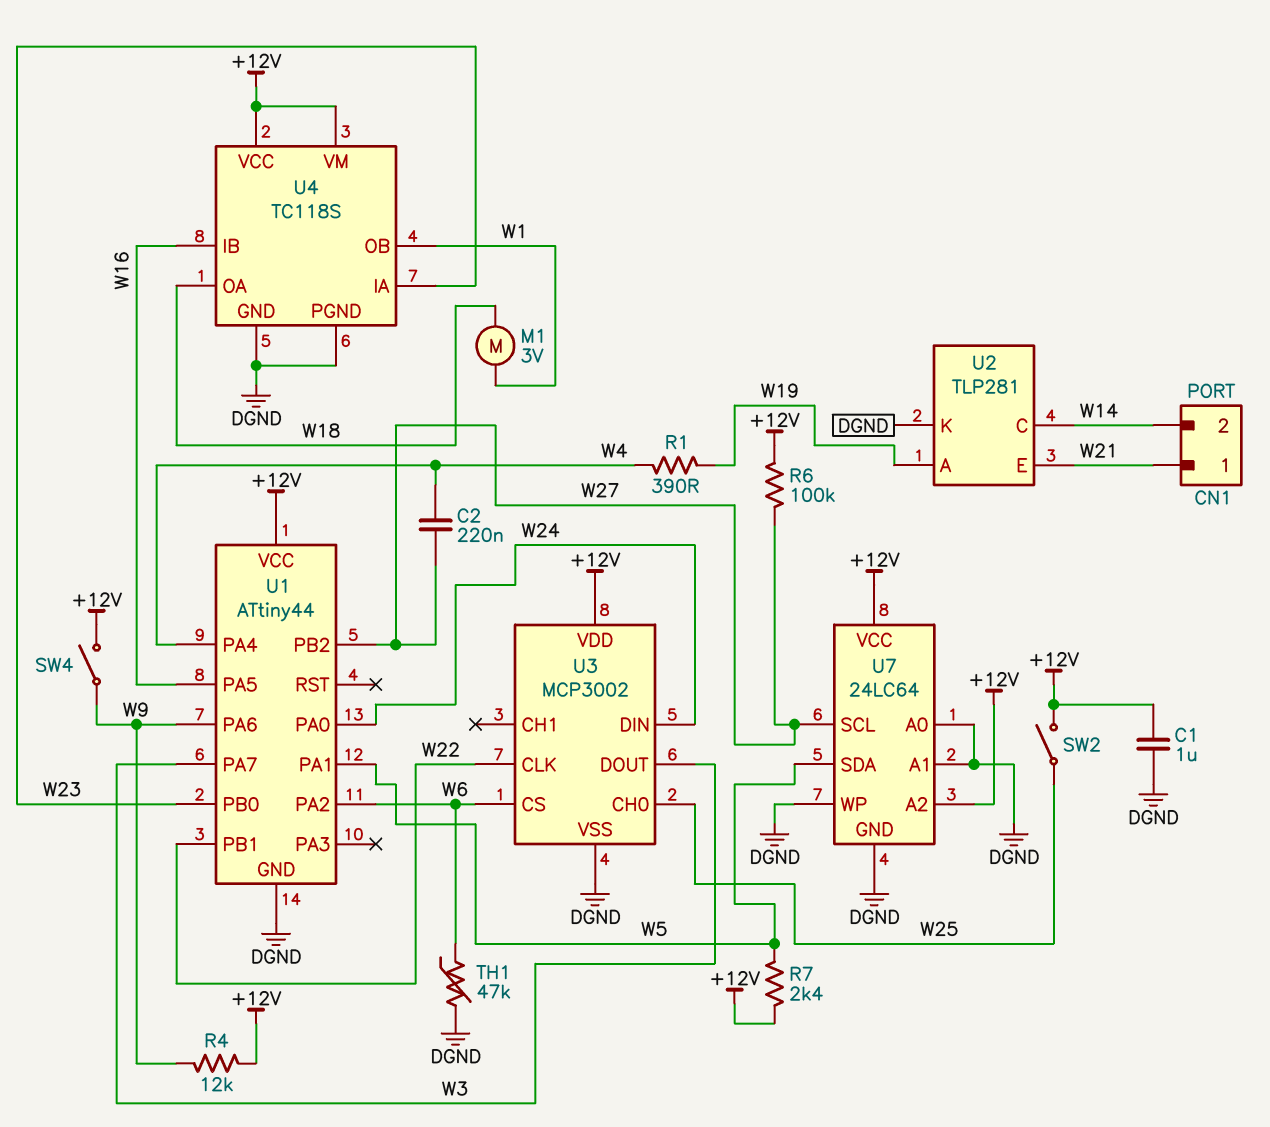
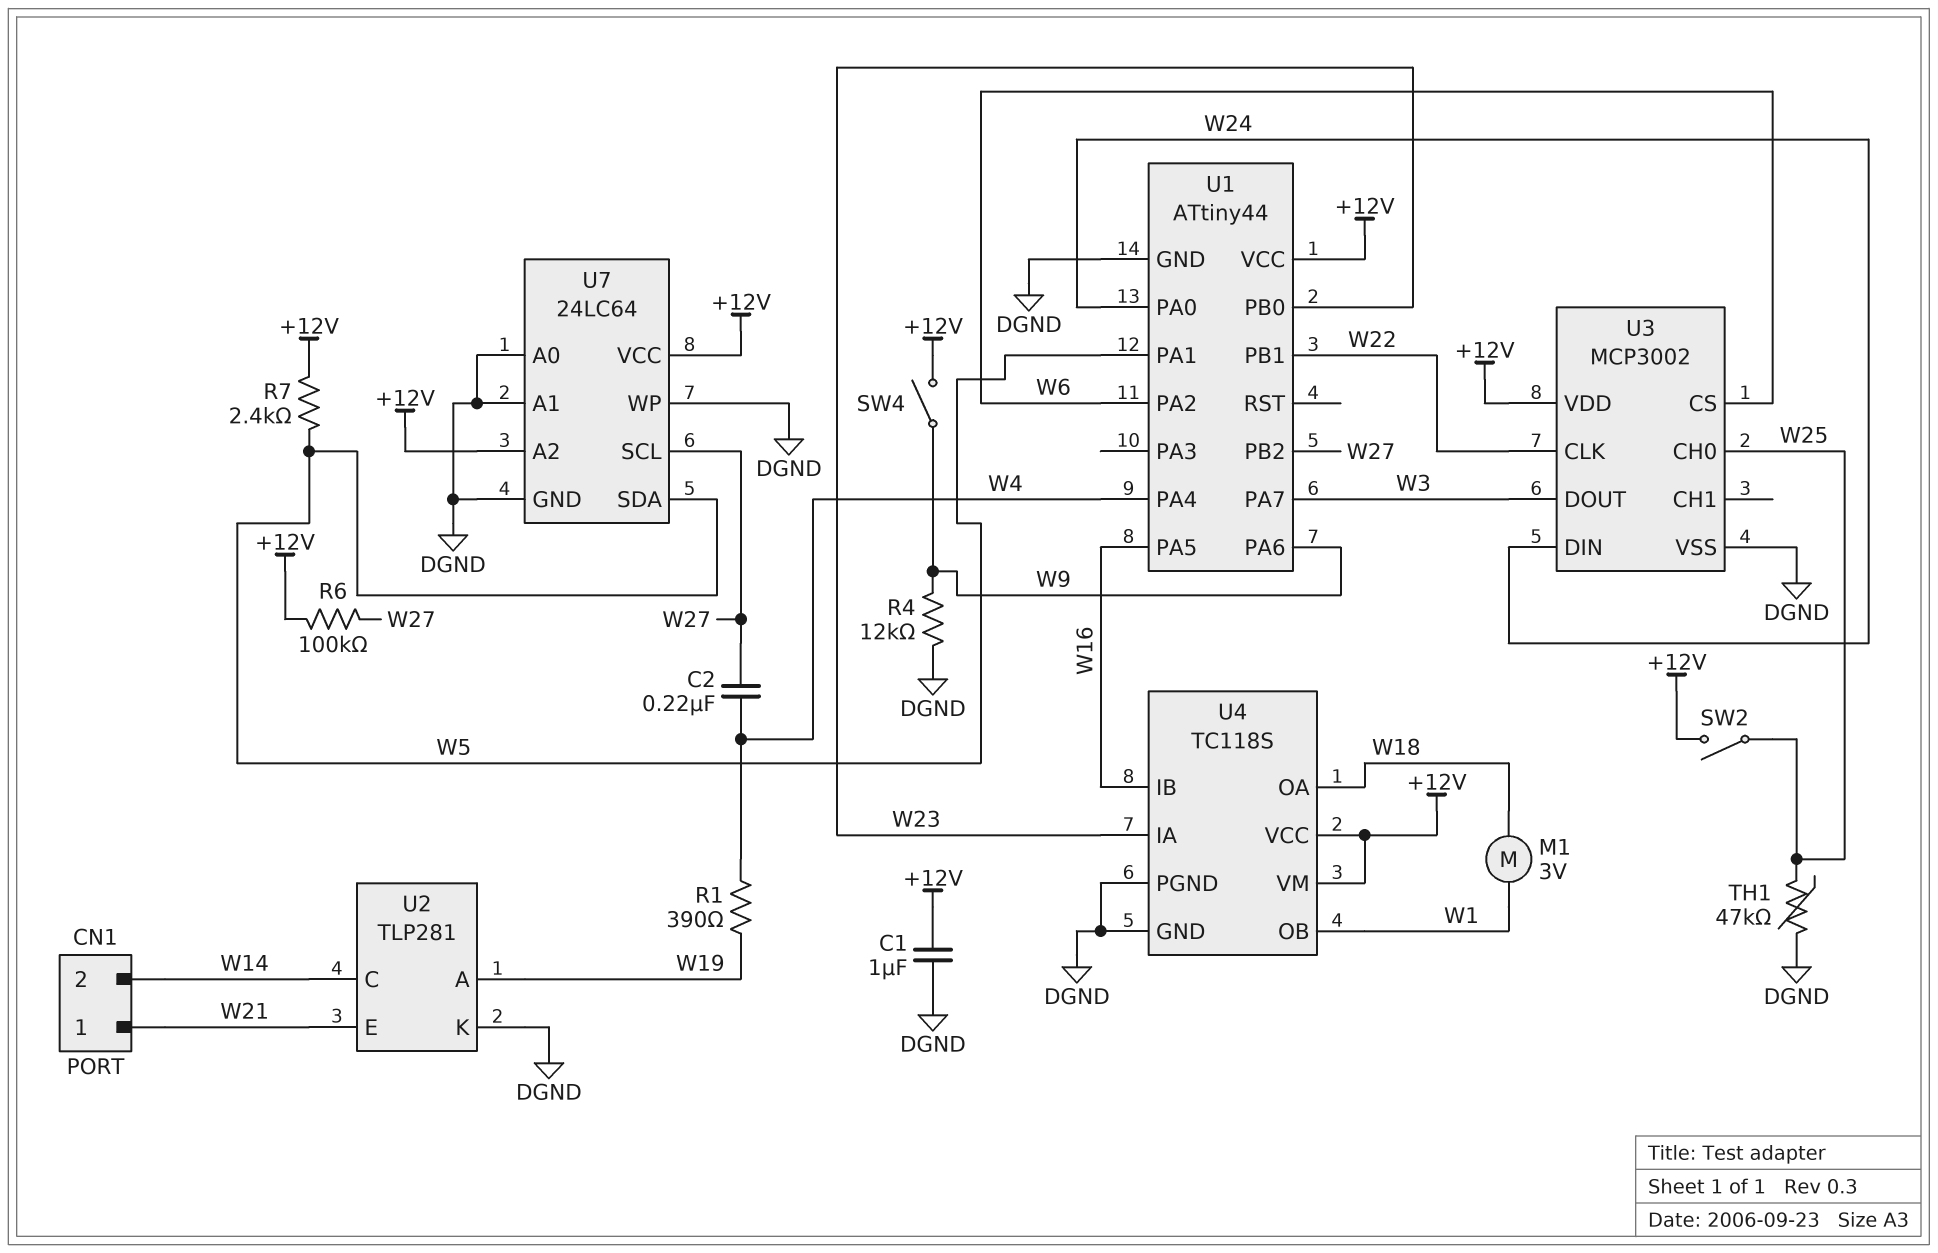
R4: 12k (+12V, W9) -> 12k (DGND, W9)
TH1: 47k (DGND, W6) -> 47k (DGND, W25)

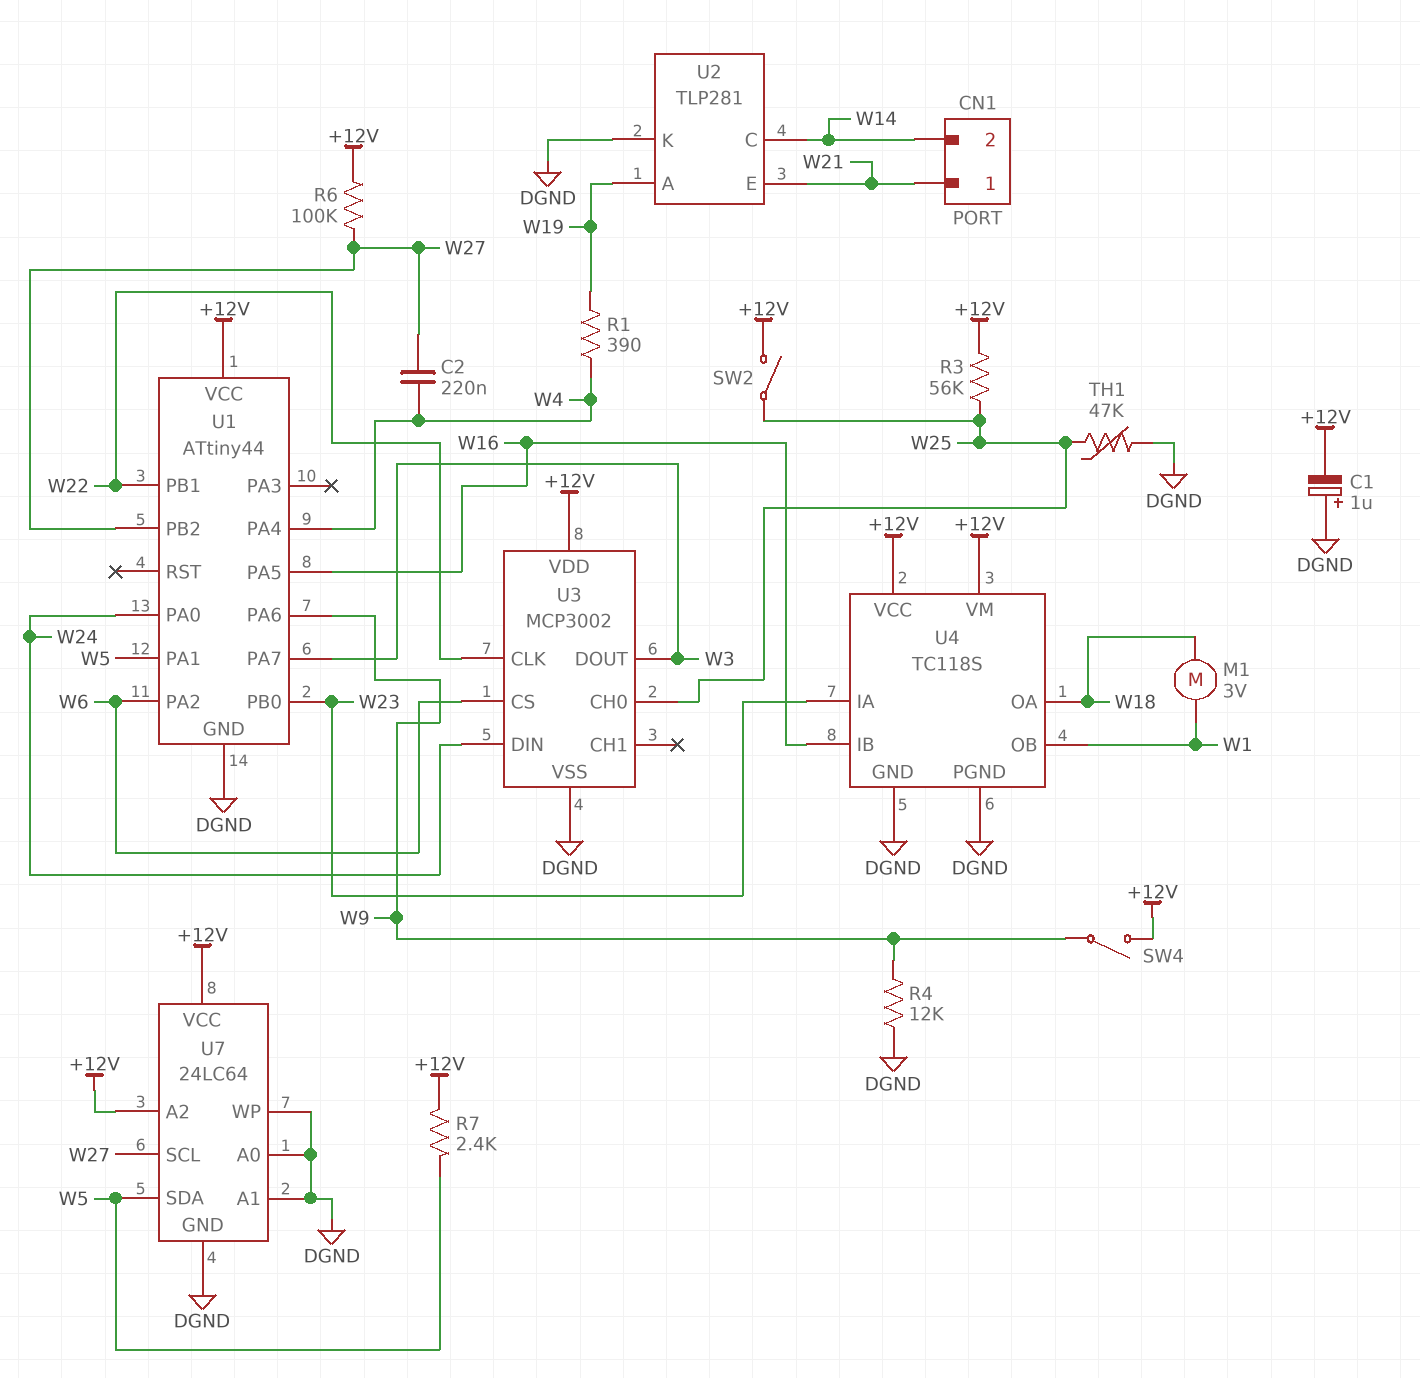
C1: 1uF (+12V, DGND) -> 1uF (plus DGND, minus +12V)
R3: none -> 56k (+12V, W25)

